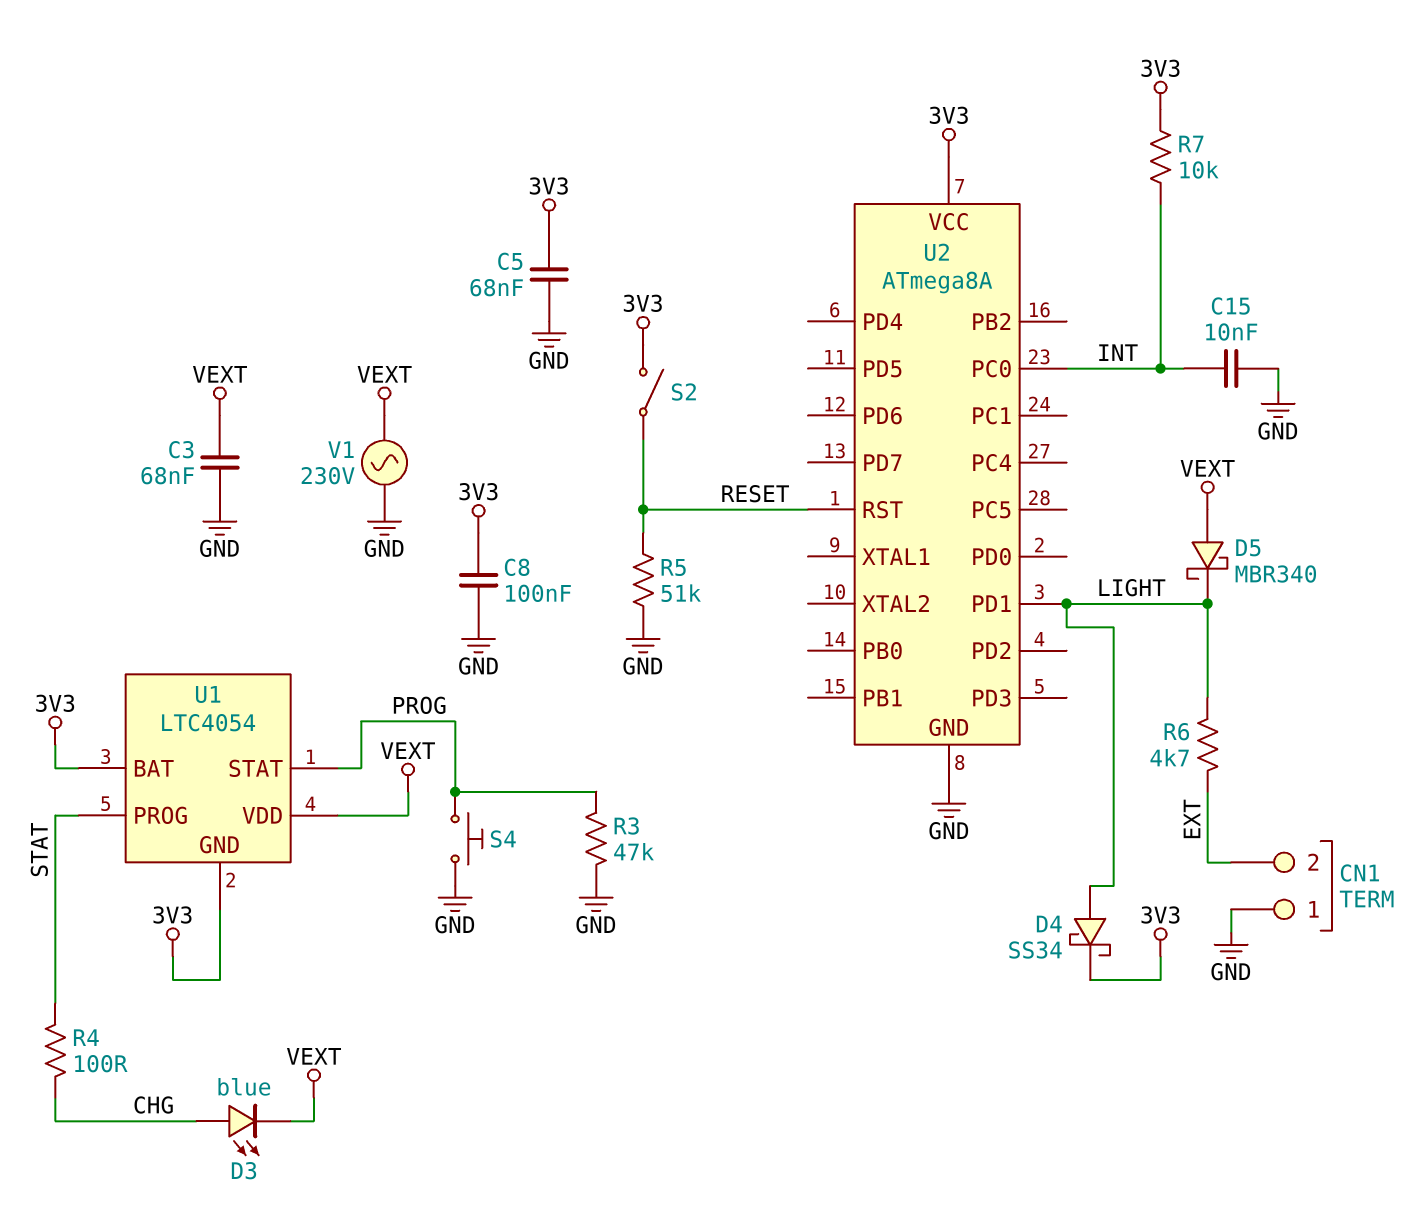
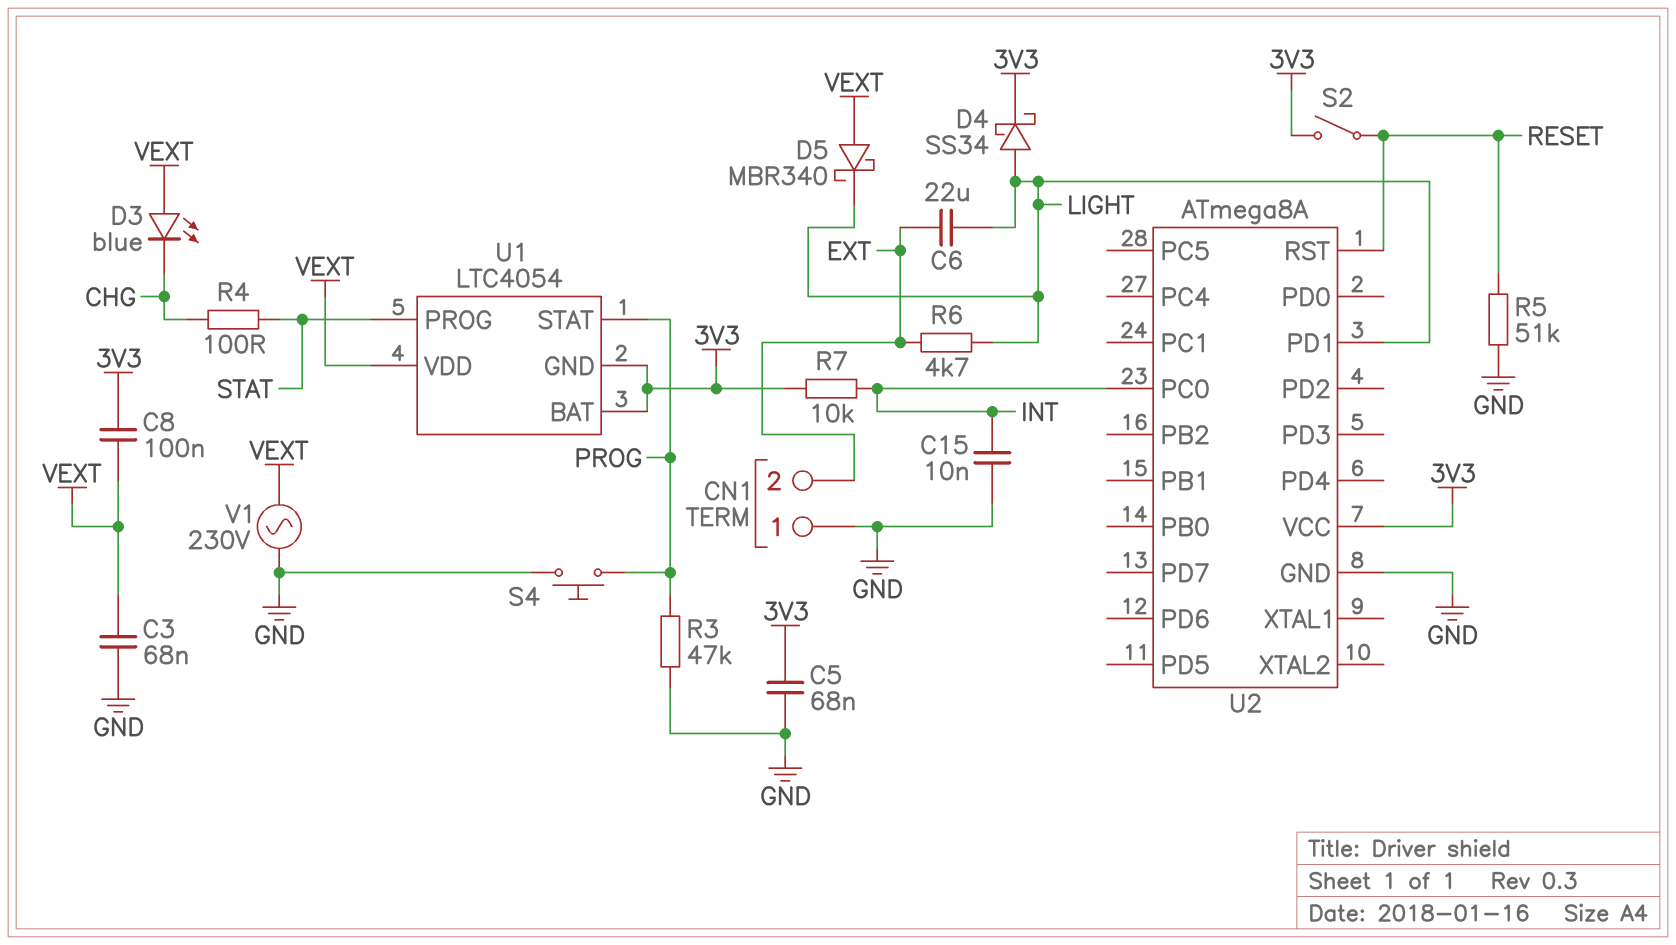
C6: none -> 22uF (EXT, LIGHT)
C8: 100nF (3V3, GND) -> 100nF (3V3, VEXT)
D3: LED blue (A CHG, K VEXT) -> LED blue (A VEXT, K CHG)

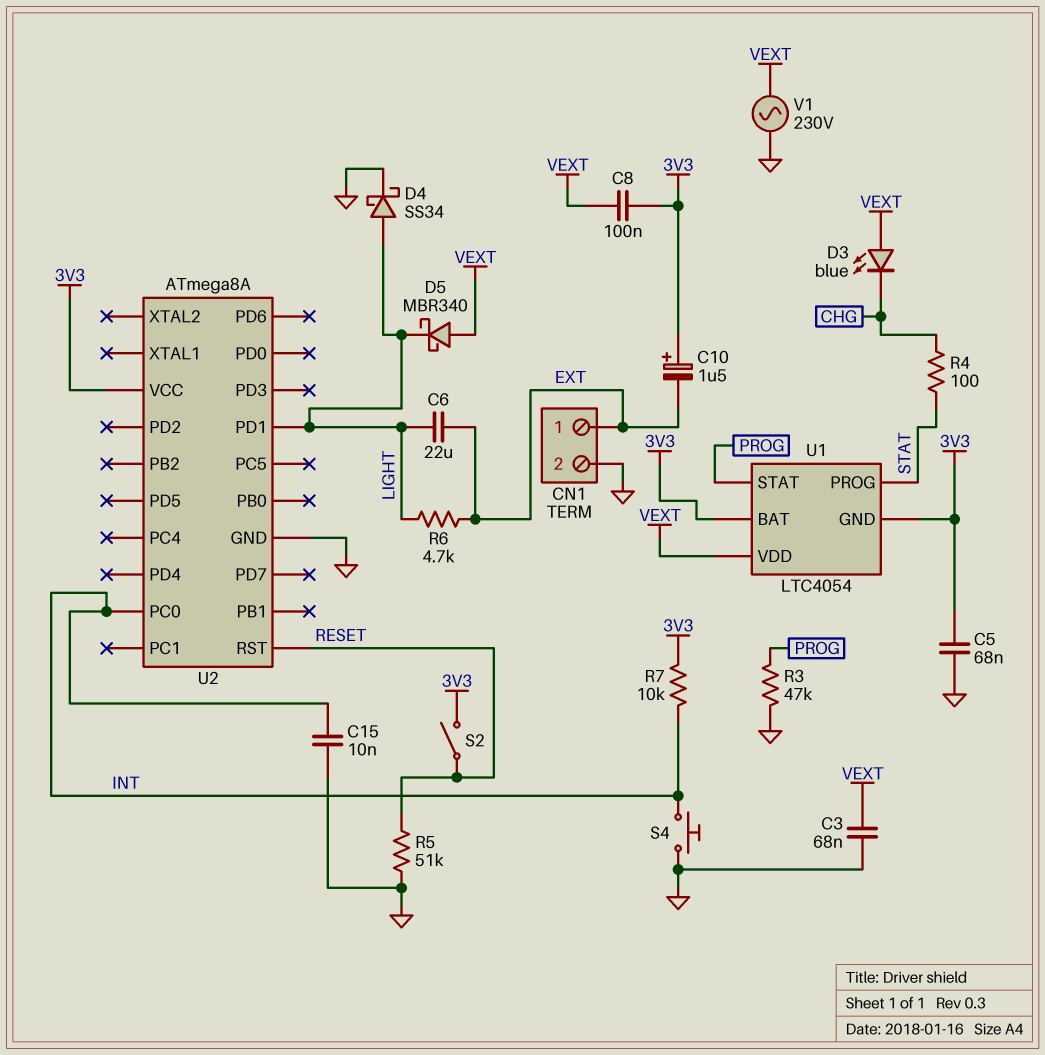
C10: none -> 1.5uF (plus 3V3, minus EXT)
CN1 pin 1: GND -> EXT
CN1 pin 2: EXT -> GND
D4: schottky SS34 (A LIGHT, K 3V3) -> schottky SS34 (A LIGHT, K GND)
S4: button (GND, PROG) -> button (GND, INT)

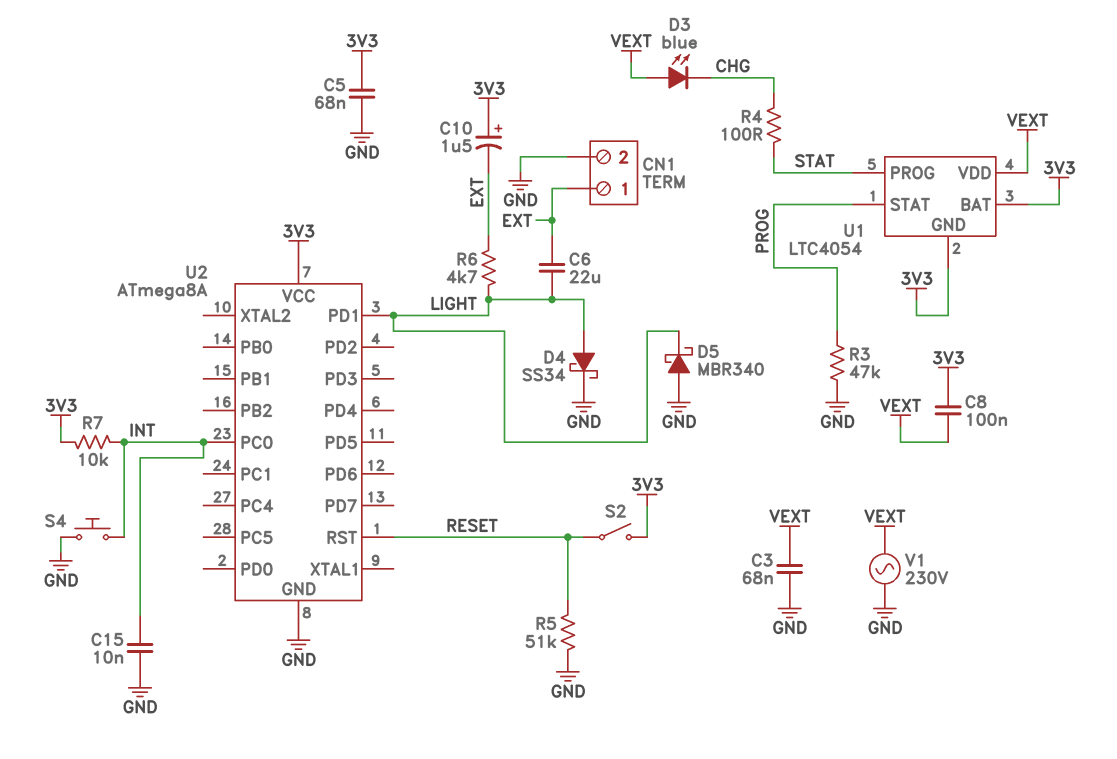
D5: schottky MBR340 (A VEXT, K LIGHT) -> schottky MBR340 (A GND, K LIGHT)

